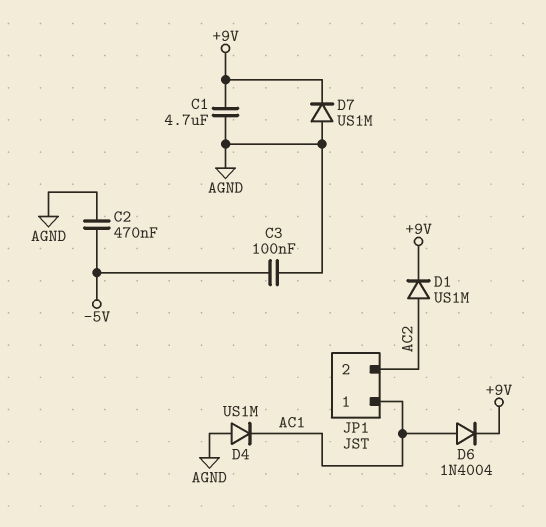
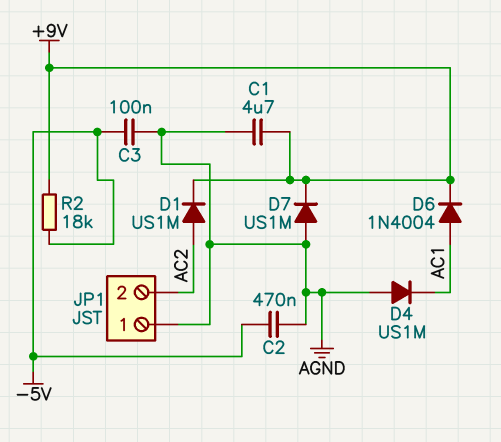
JP1 pin 1: AC1 -> AGND
R2: none -> 18k (+9V, -5V)

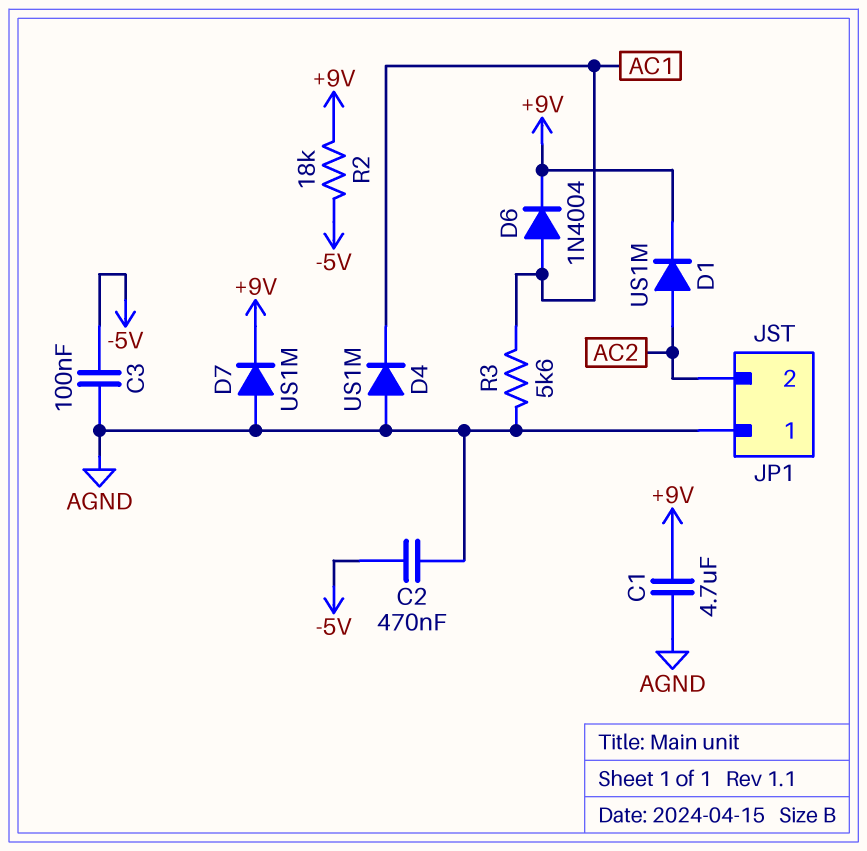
R3: none -> 5.6k (AC1, AGND)

